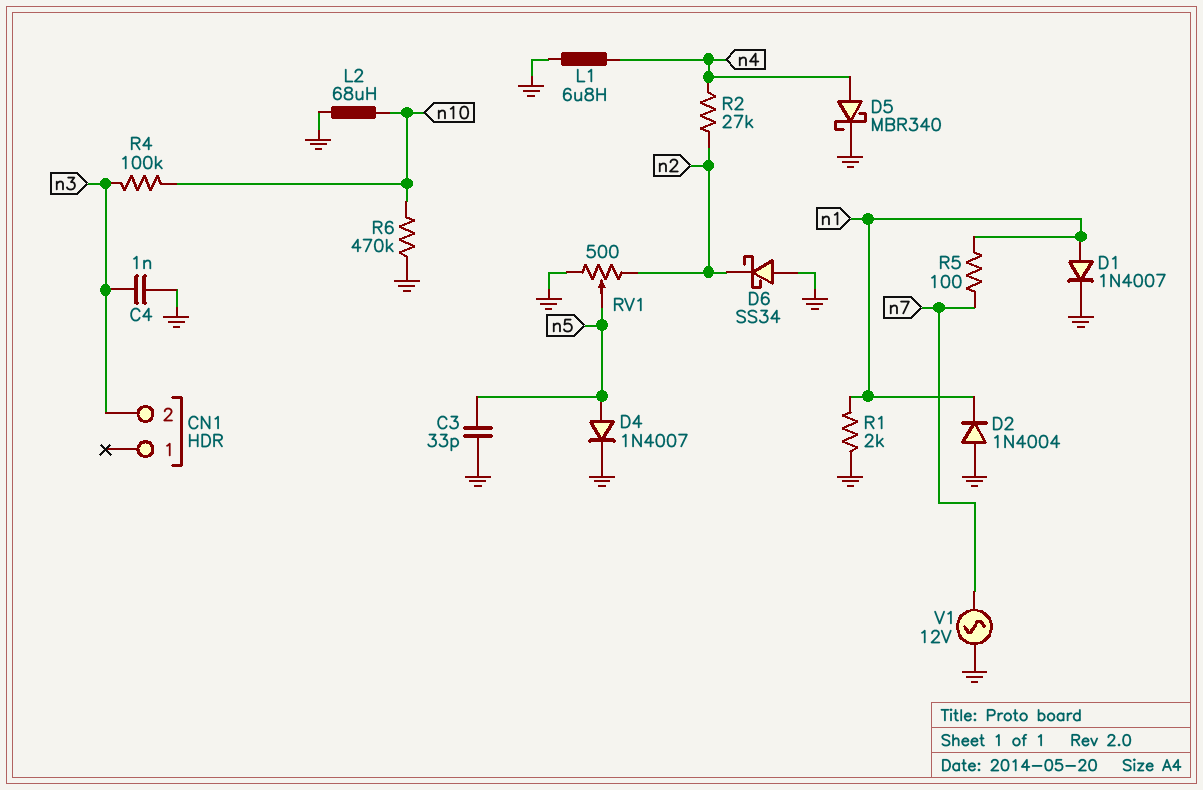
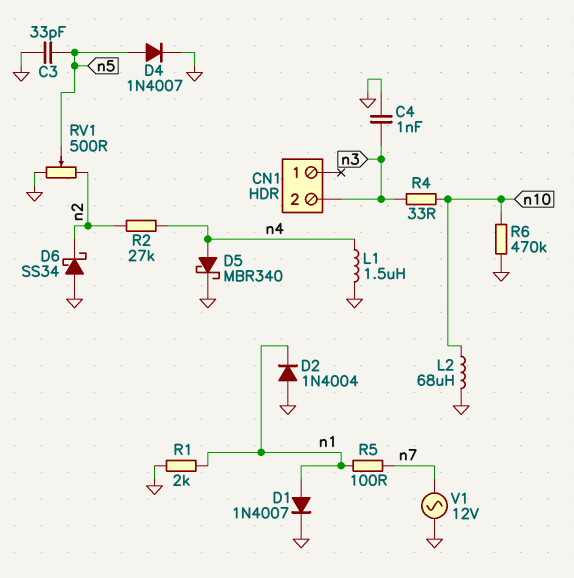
L1: 6.8uH (GND, n4) -> 1.5uH (GND, n4)
R4: 100k (n3, n10) -> 33 (n3, n10)

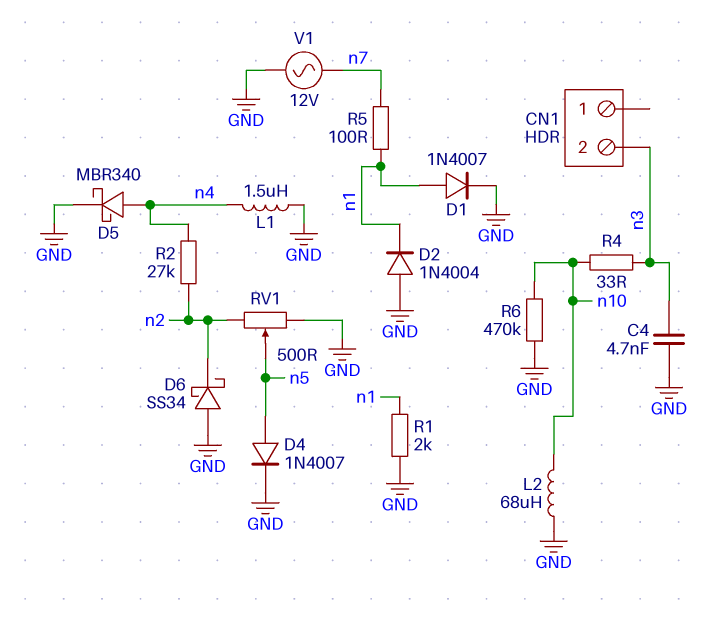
C3: 33pF (GND, n5) -> none
C4: 1nF (GND, n3) -> 4.7nF (GND, n3)

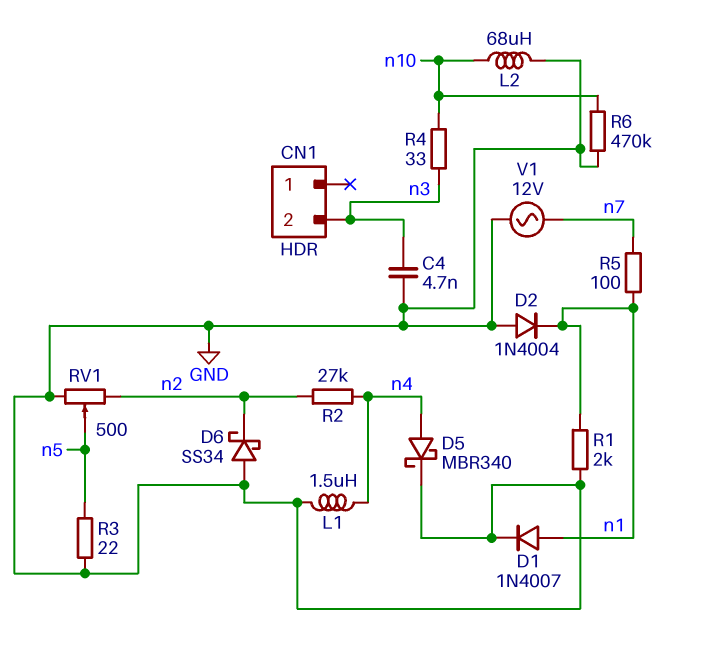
D4: diode 1N4007 (A n5, K GND) -> none
R3: none -> 22 (GND, n5)

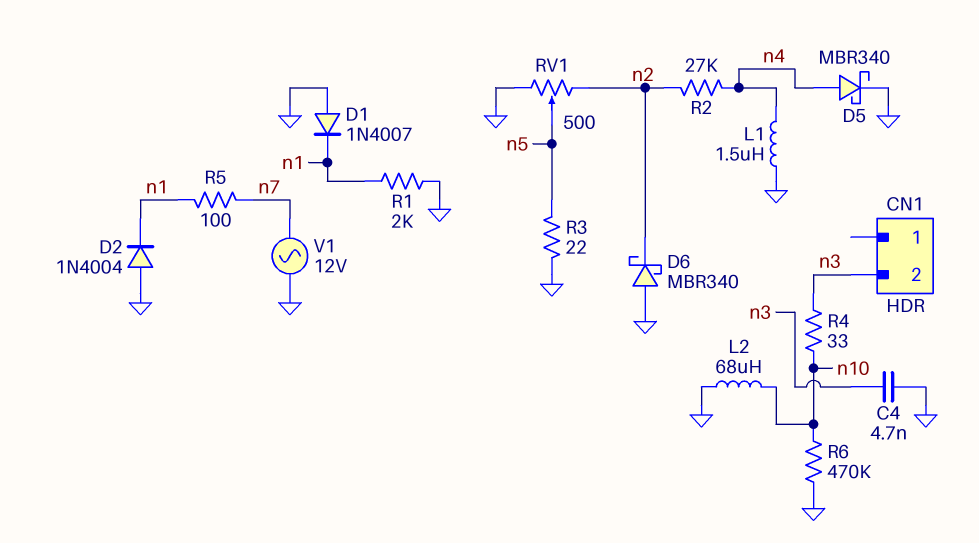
D1: diode 1N4007 (A n1, K GND) -> diode 1N4007 (A GND, K n1)
D6: schottky SS34 (A GND, K n2) -> schottky MBR340 (A GND, K n2)

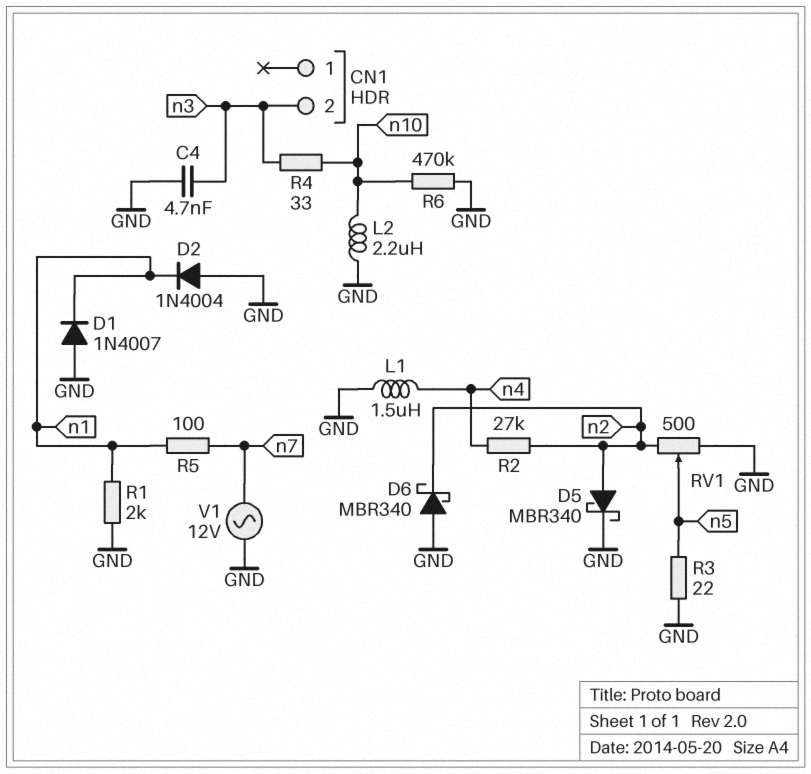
D5: schottky MBR340 (A n4, K GND) -> schottky MBR340 (A n2, K GND)
L2: 68uH (GND, n10) -> 2.2uH (GND, n10)

